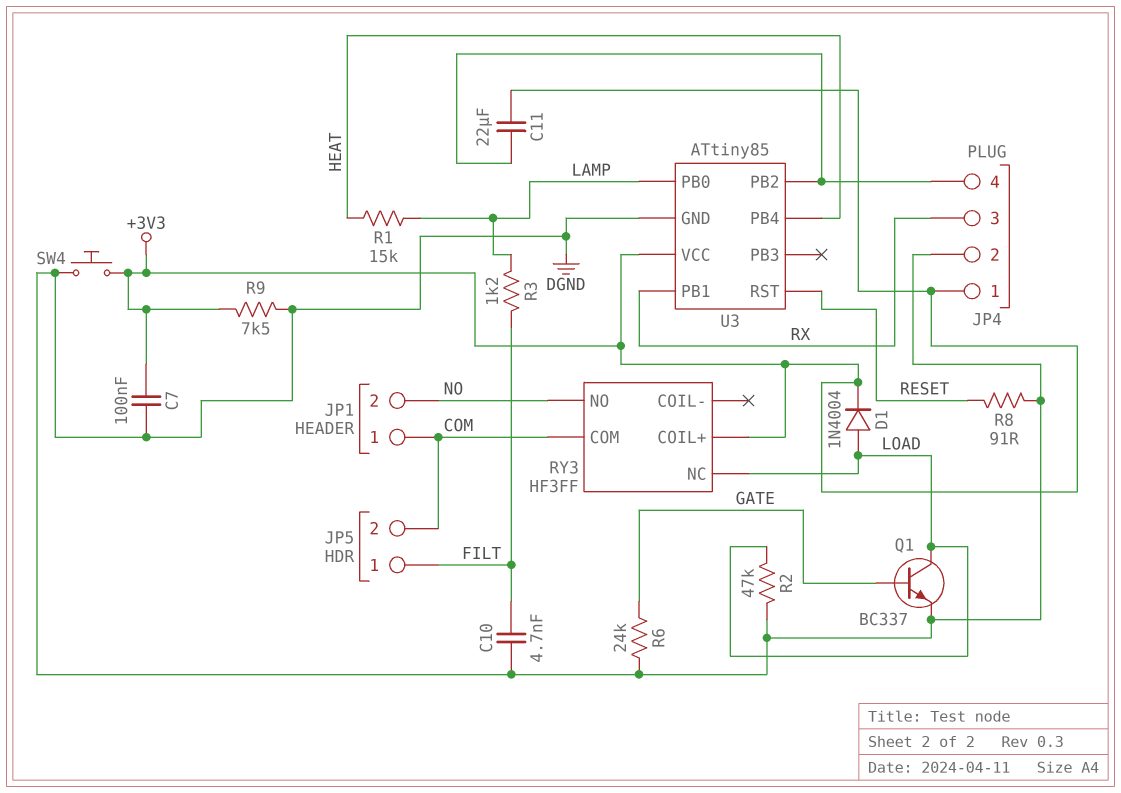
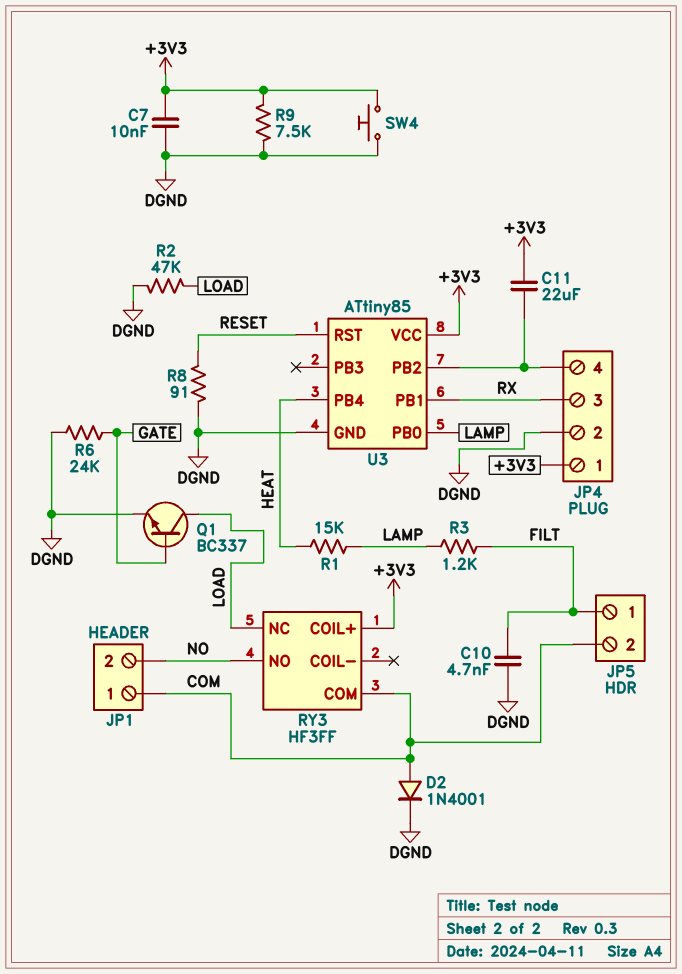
C7: 100nF (+3V3, DGND) -> 10nF (+3V3, DGND)
D1: diode 1N4004 (A LOAD, K +3V3) -> none
D2: none -> diode 1N4001 (A COM, K DGND)

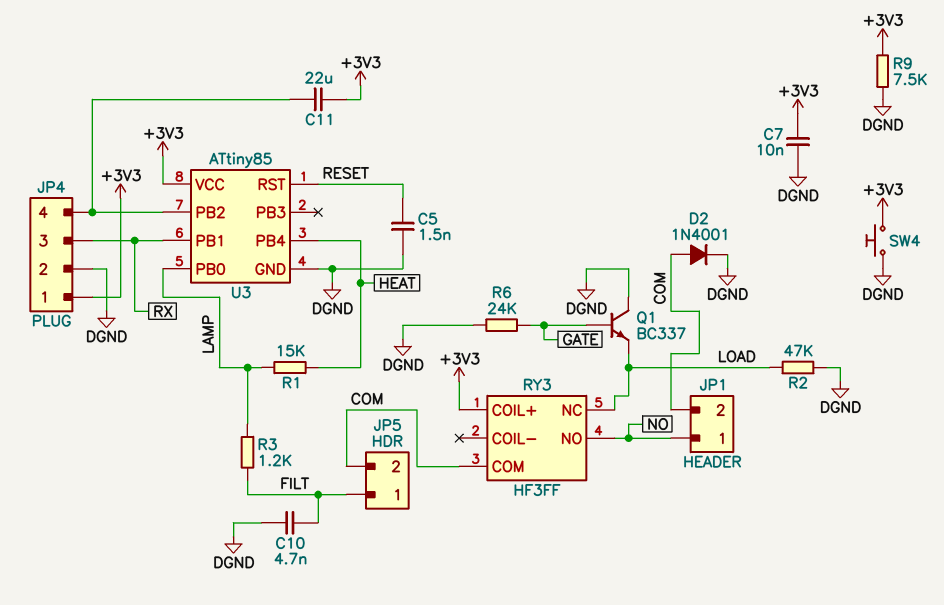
C5: none -> 1.5nF (DGND, RESET)
JP1 pin 1: COM -> NO
JP1 pin 2: NO -> COM
Q1: NPN BC337 (B GATE, C LOAD, E DGND) -> NPN BC337 (B GATE, C DGND, E LOAD)
R8: 91 (DGND, RESET) -> none

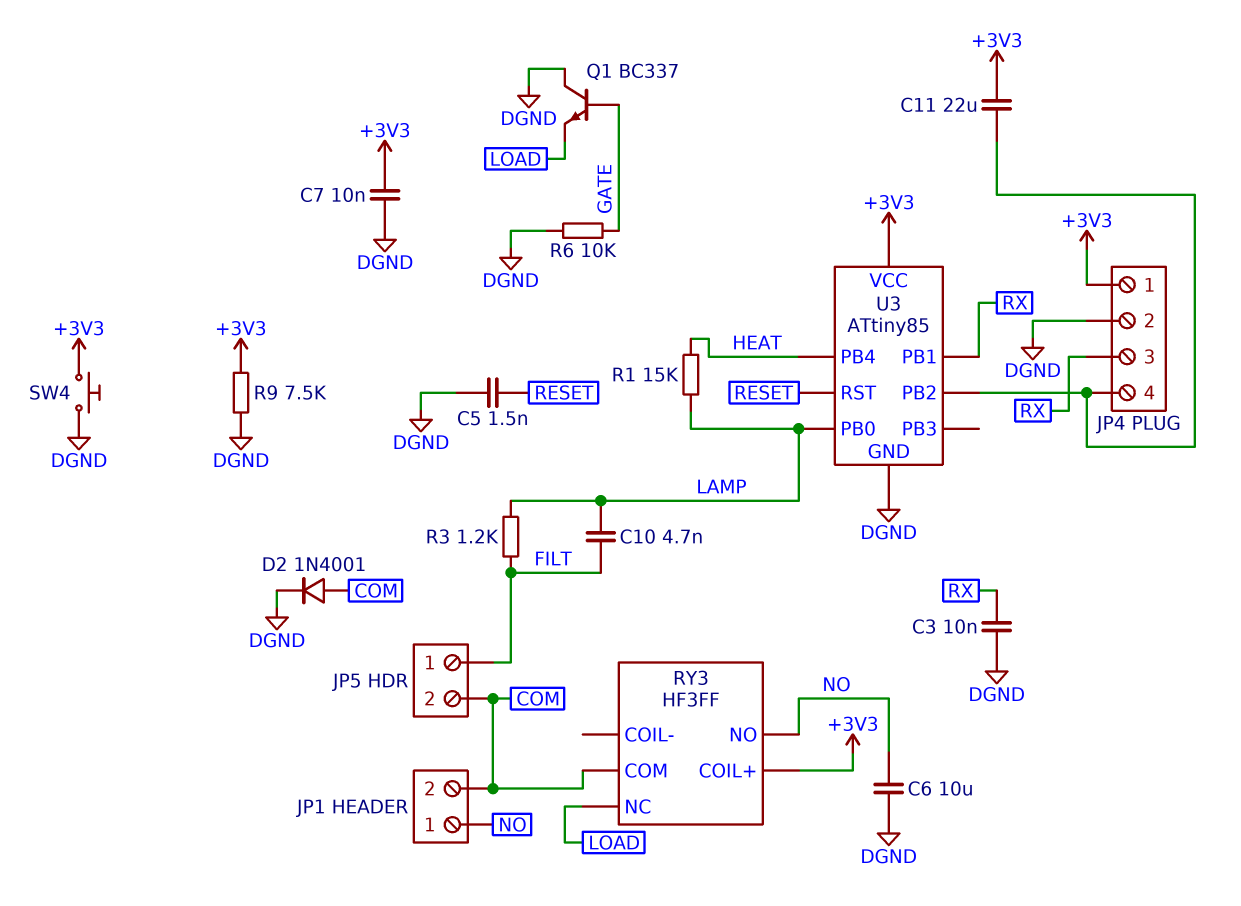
C3: none -> 10nF (DGND, RX)
C6: none -> 10uF (DGND, NO)
C10: 4.7nF (DGND, FILT) -> 4.7nF (FILT, LAMP)
R2: 47k (DGND, LOAD) -> none
R6: 24k (DGND, GATE) -> 10k (DGND, GATE)

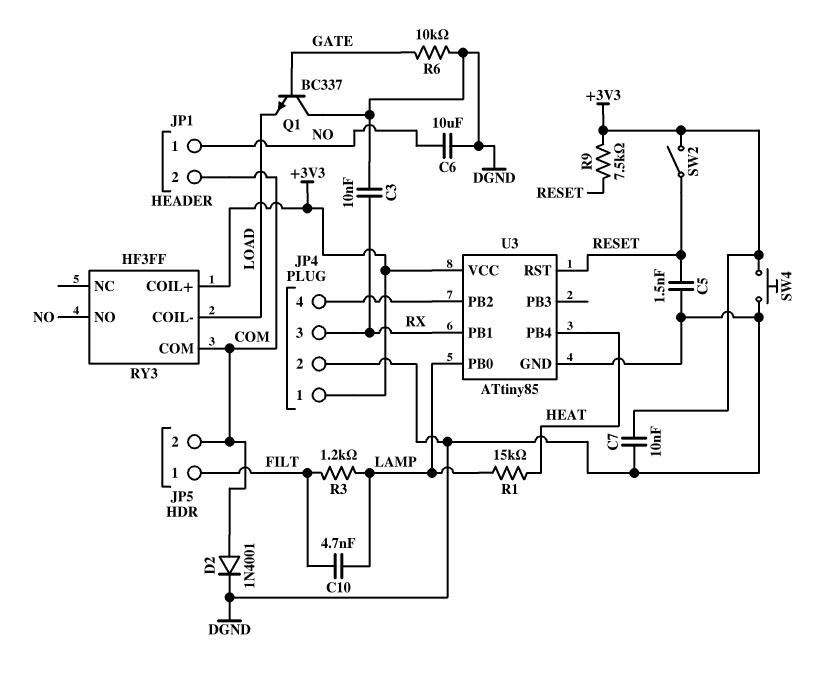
C11: 22uF (+3V3, JP4/4) -> none
R9: 7.5k (+3V3, DGND) -> 7.5k (+3V3, RESET)
RY3 pin COIL-: none -> LOAD
RY3 pin NC: LOAD -> none
SW2: none -> switch (+3V3, RESET)

